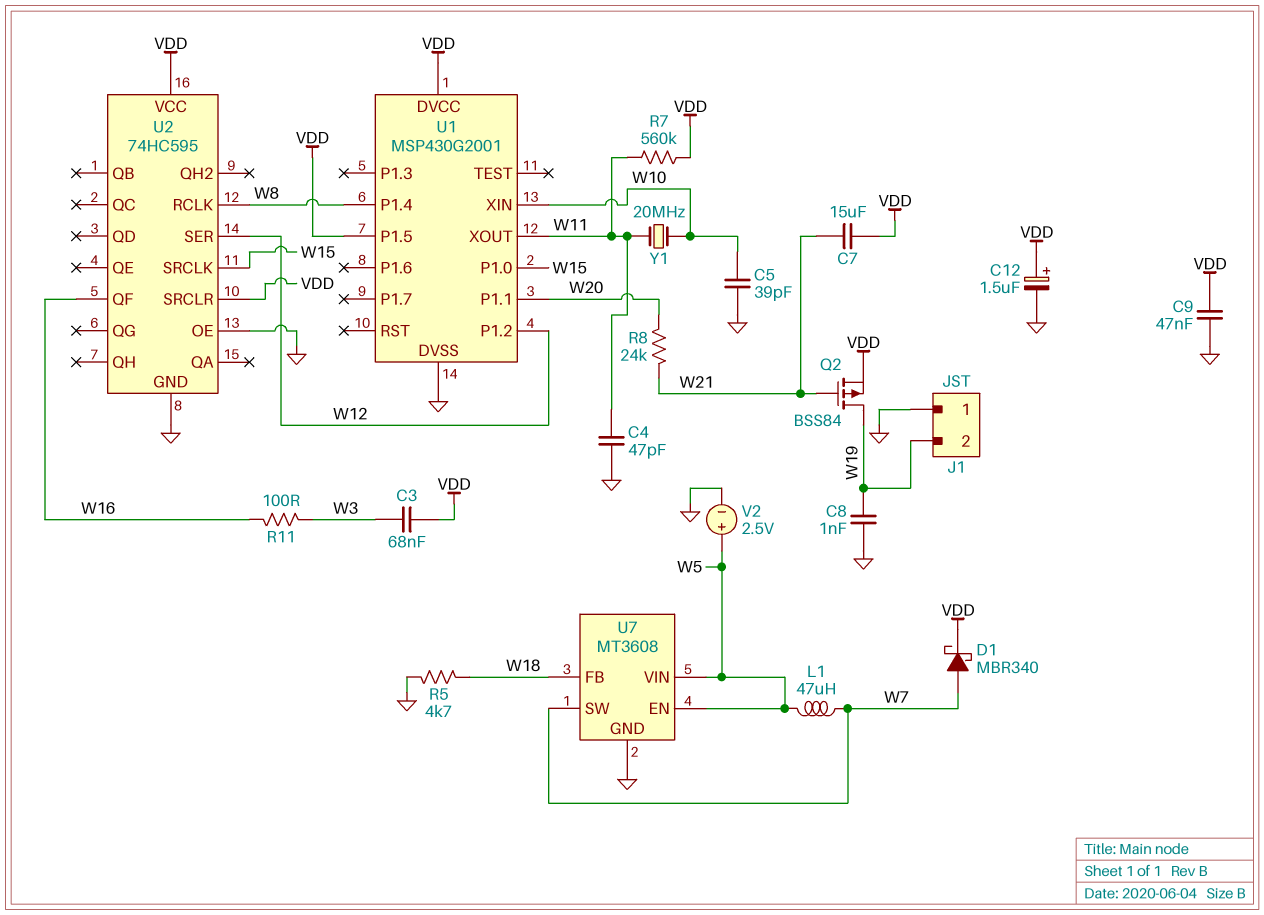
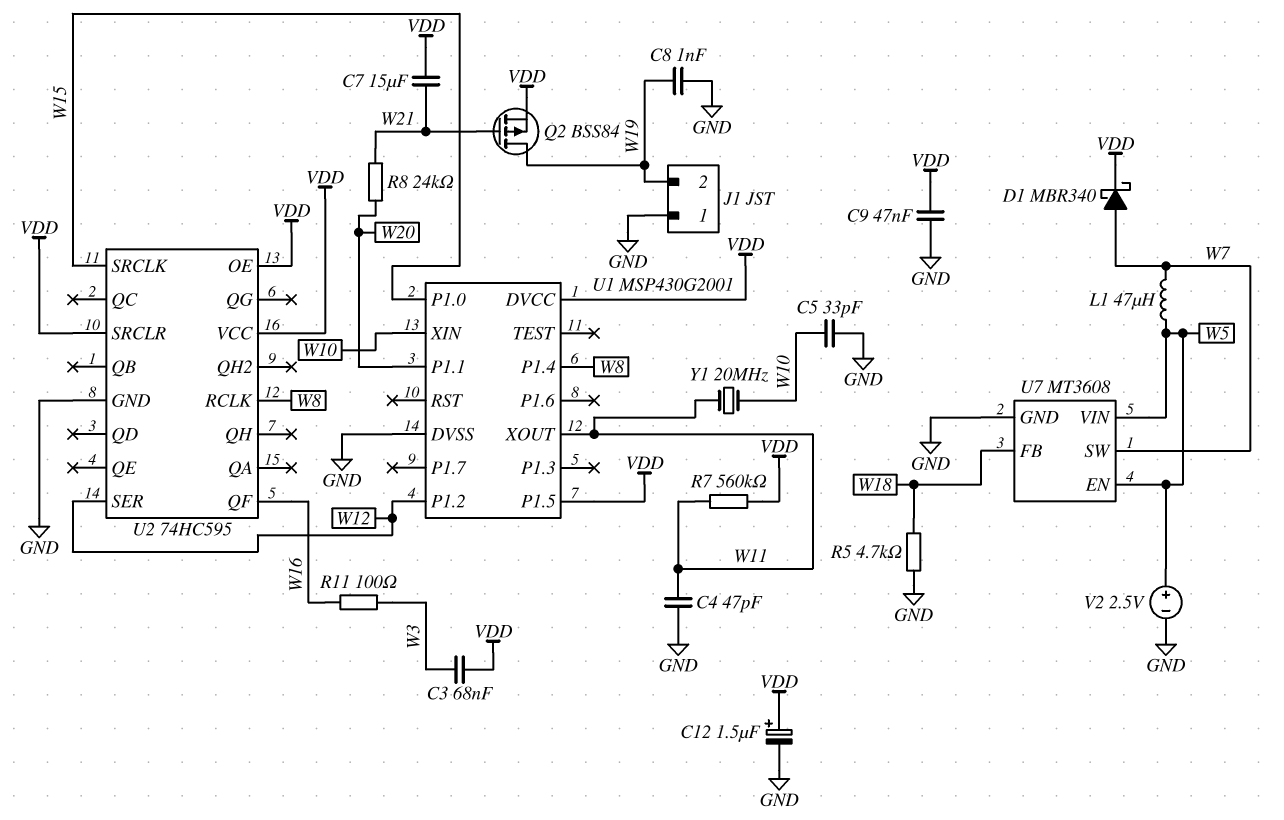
C5: 39pF (GND, W10) -> 33pF (GND, W10)
U2 pin OE: GND -> VDD

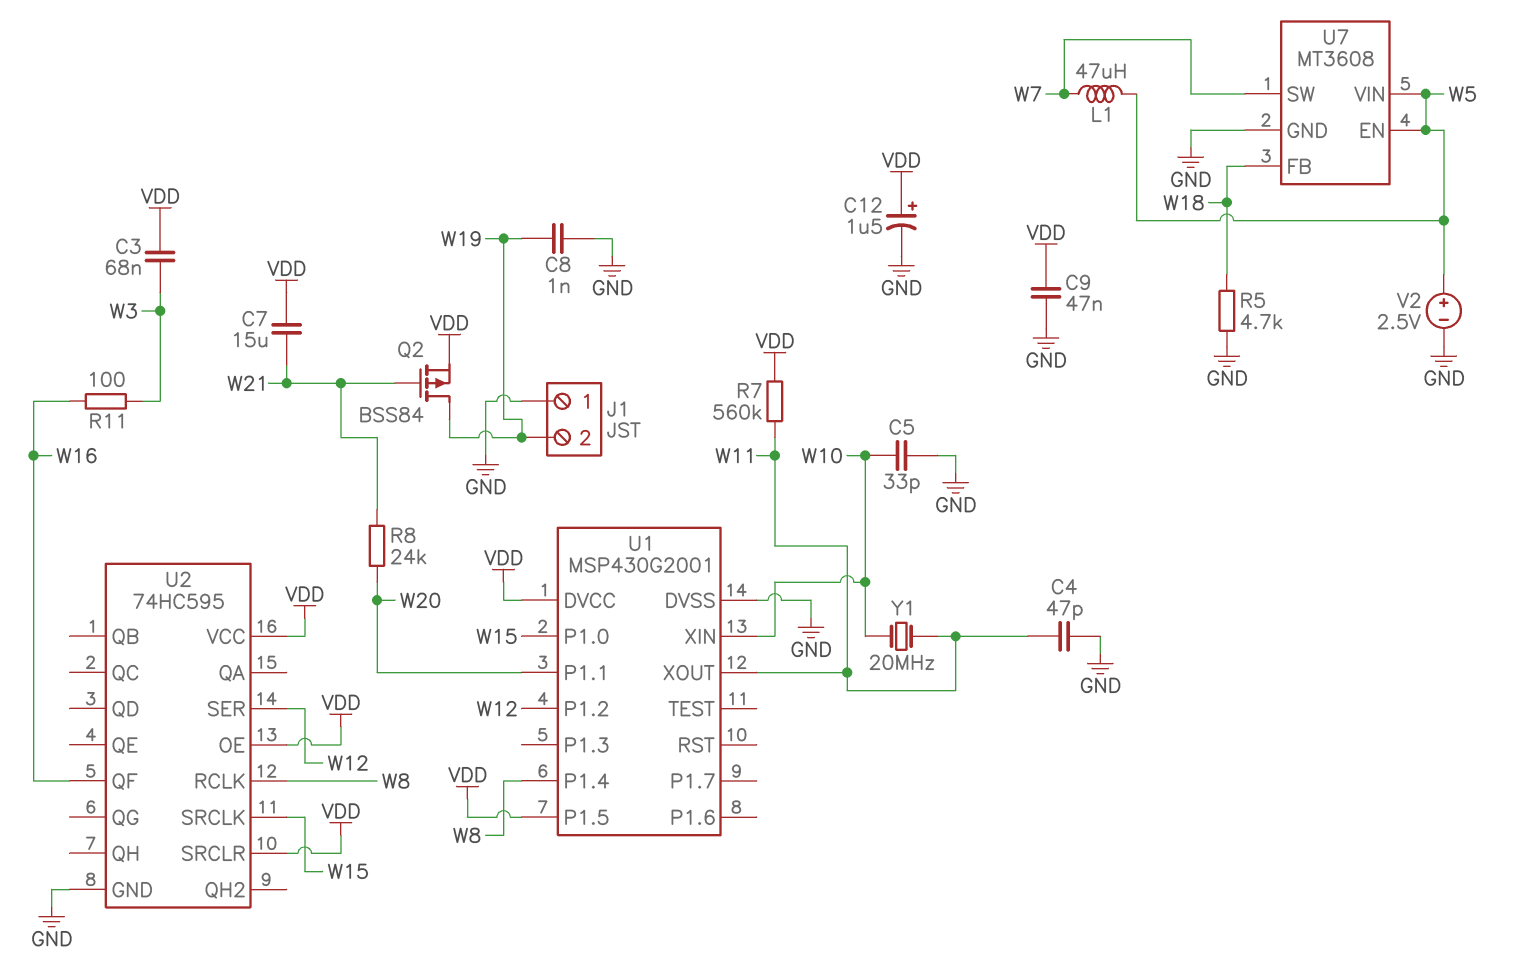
D1: schottky MBR340 (A W7, K VDD) -> none

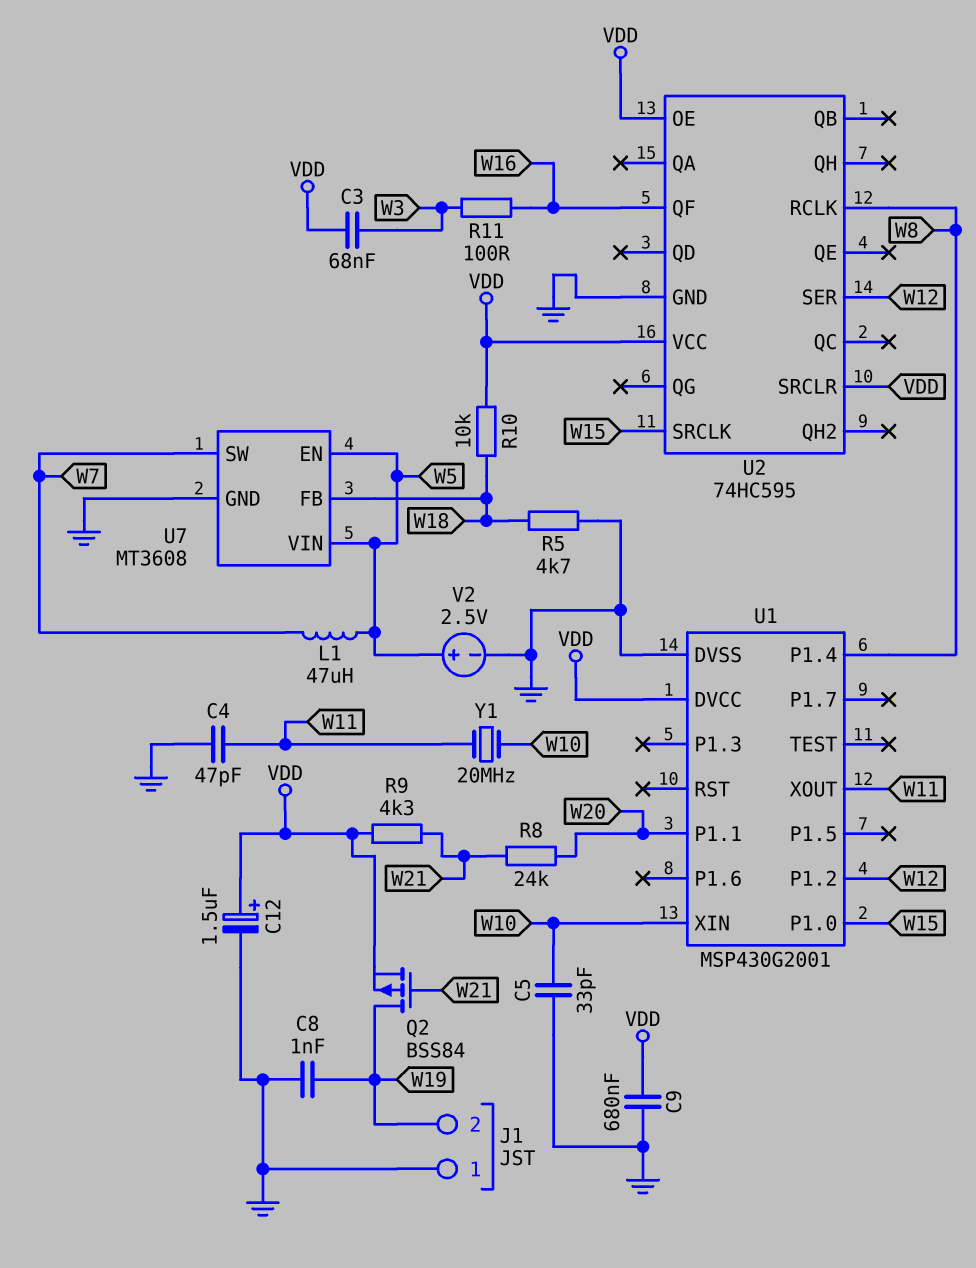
C7: 15uF (VDD, W21) -> none
C9: 47nF (GND, VDD) -> 680nF (GND, VDD)
R7: 560k (VDD, W11) -> none
R9: none -> 4.3k (VDD, W21)
R10: none -> 10k (VDD, W18)
U1 pin P1.5: VDD -> none

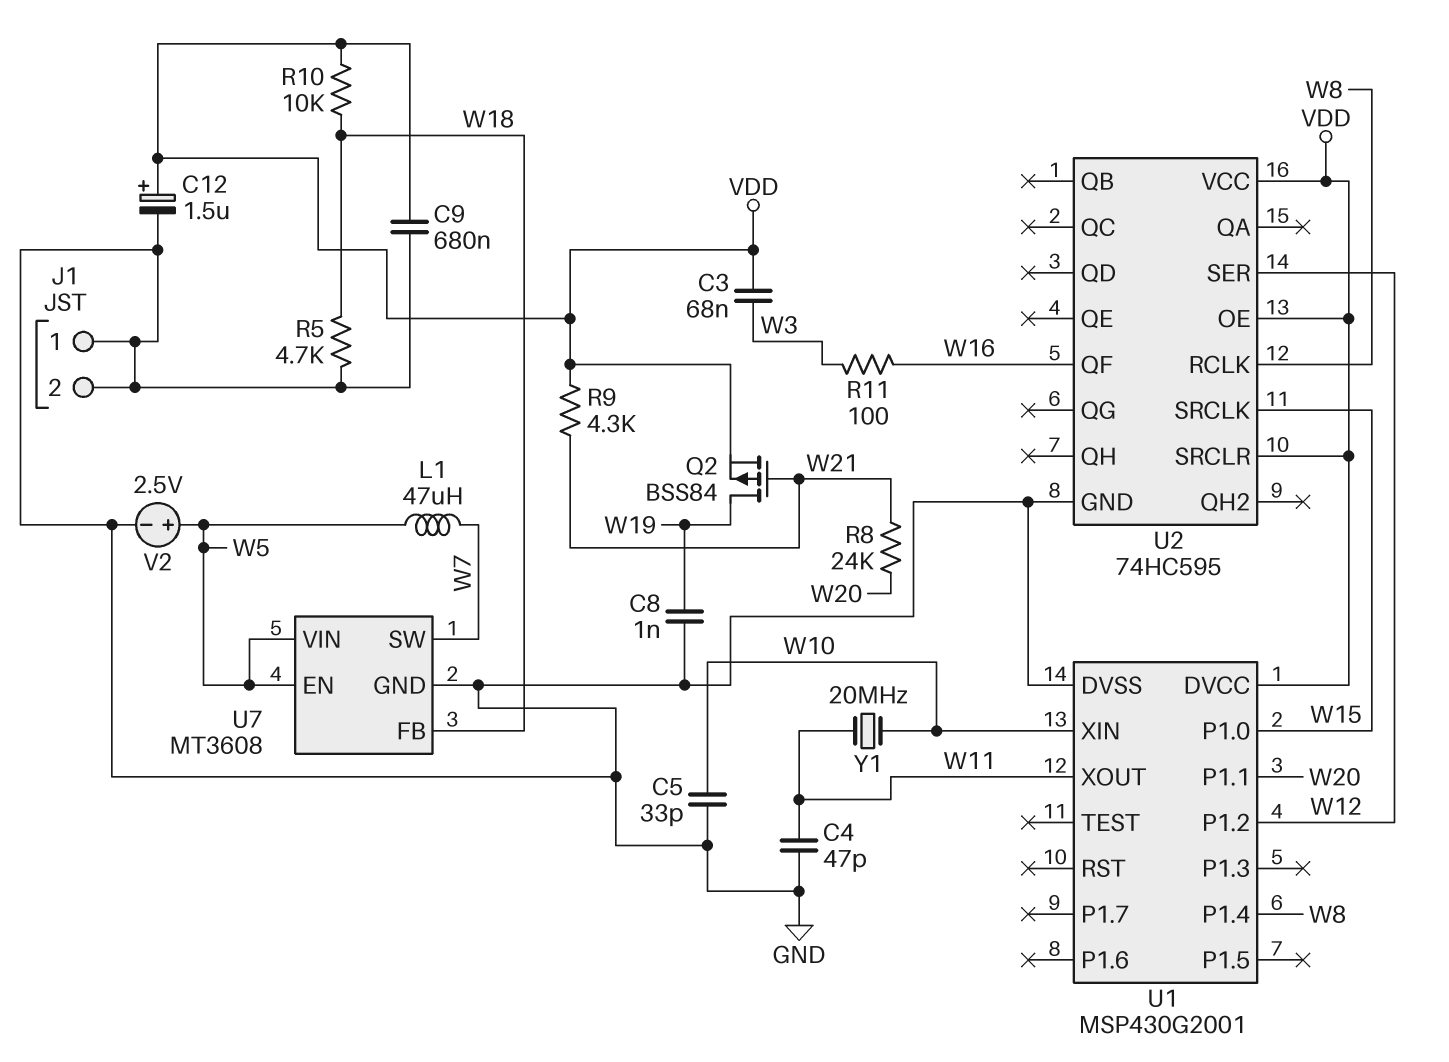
J1 pin 2: W19 -> GND

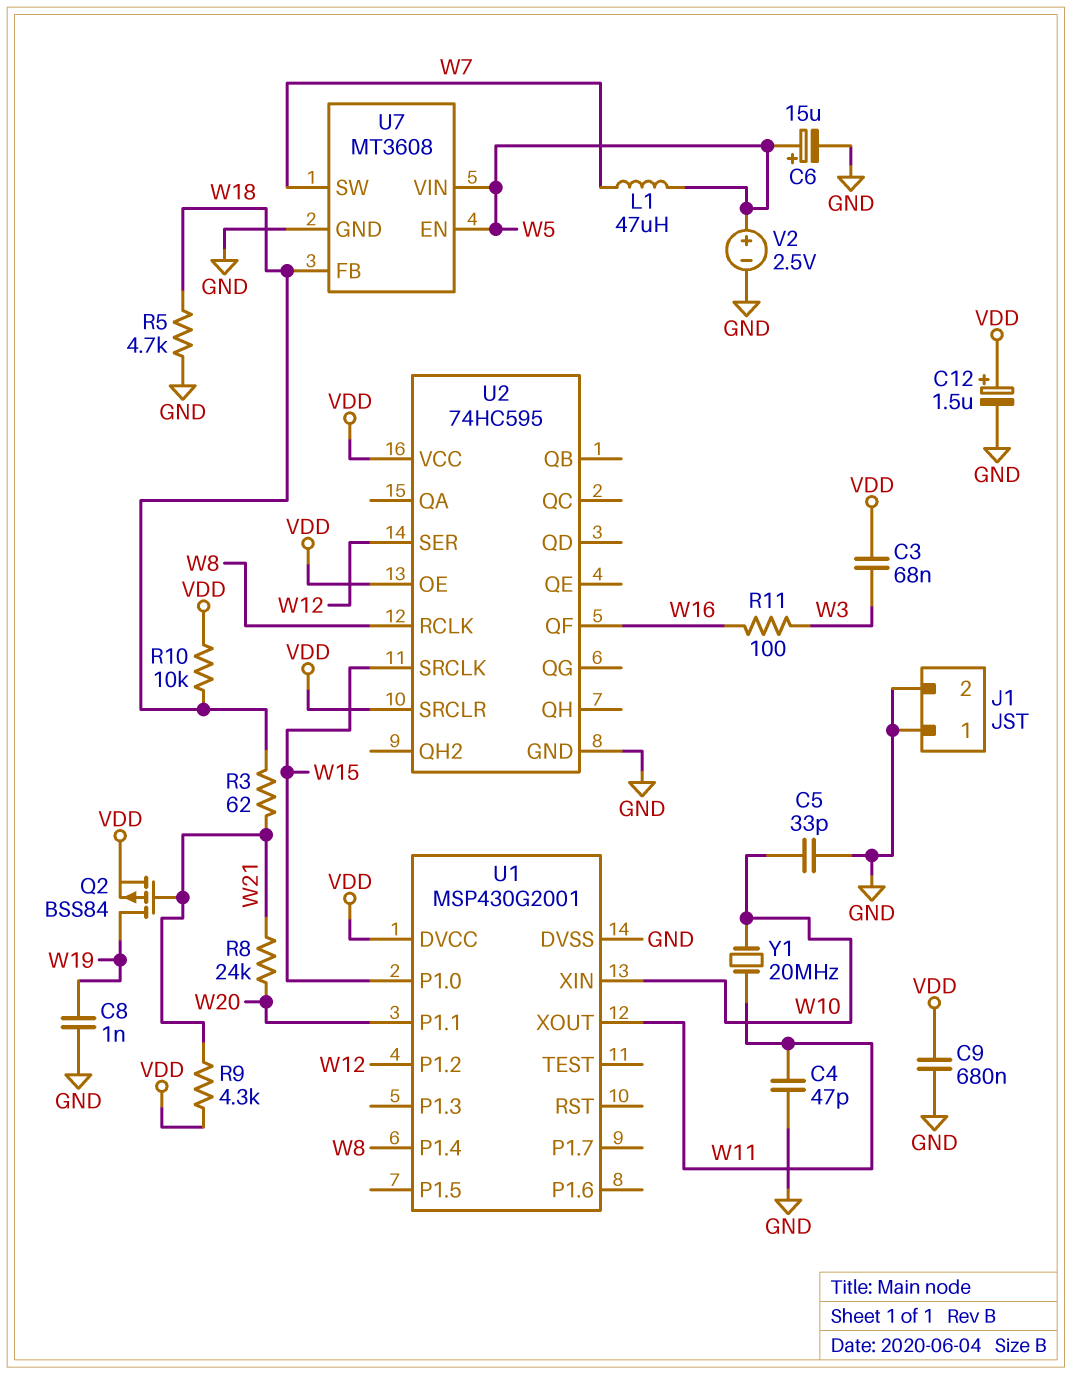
C6: none -> 15uF (plus W5, minus GND)
R3: none -> 62 (W18, W21)

